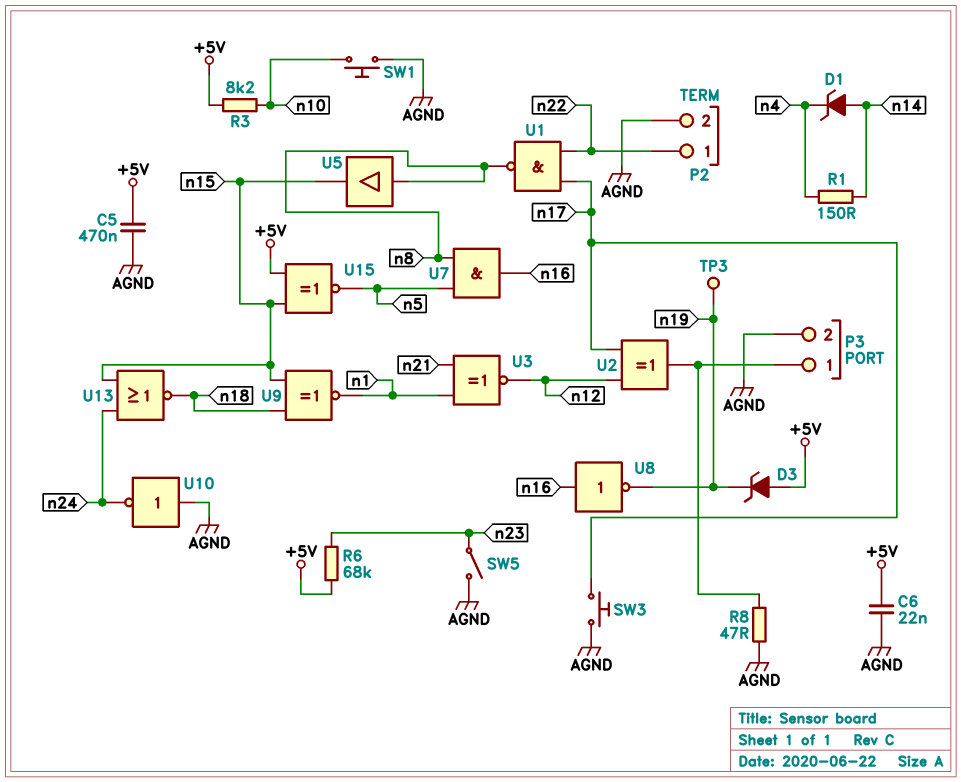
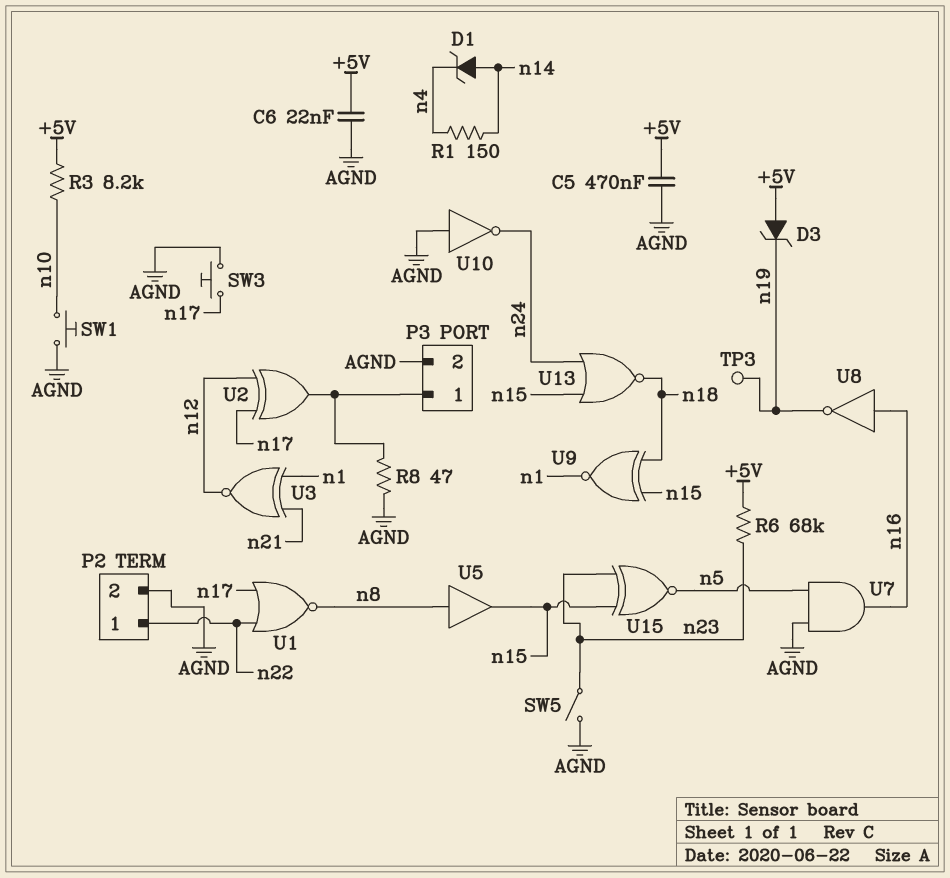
U1: NAND (in n17, in n22, out n8) -> NOR (in n17, in n22, out n8)
U7: AND (in n5, in n8, out n16) -> AND (in AGND, in n5, out n16)
U15: XNOR (in +5V, in n15, out n5) -> XNOR (in n15, in n23, out n5)

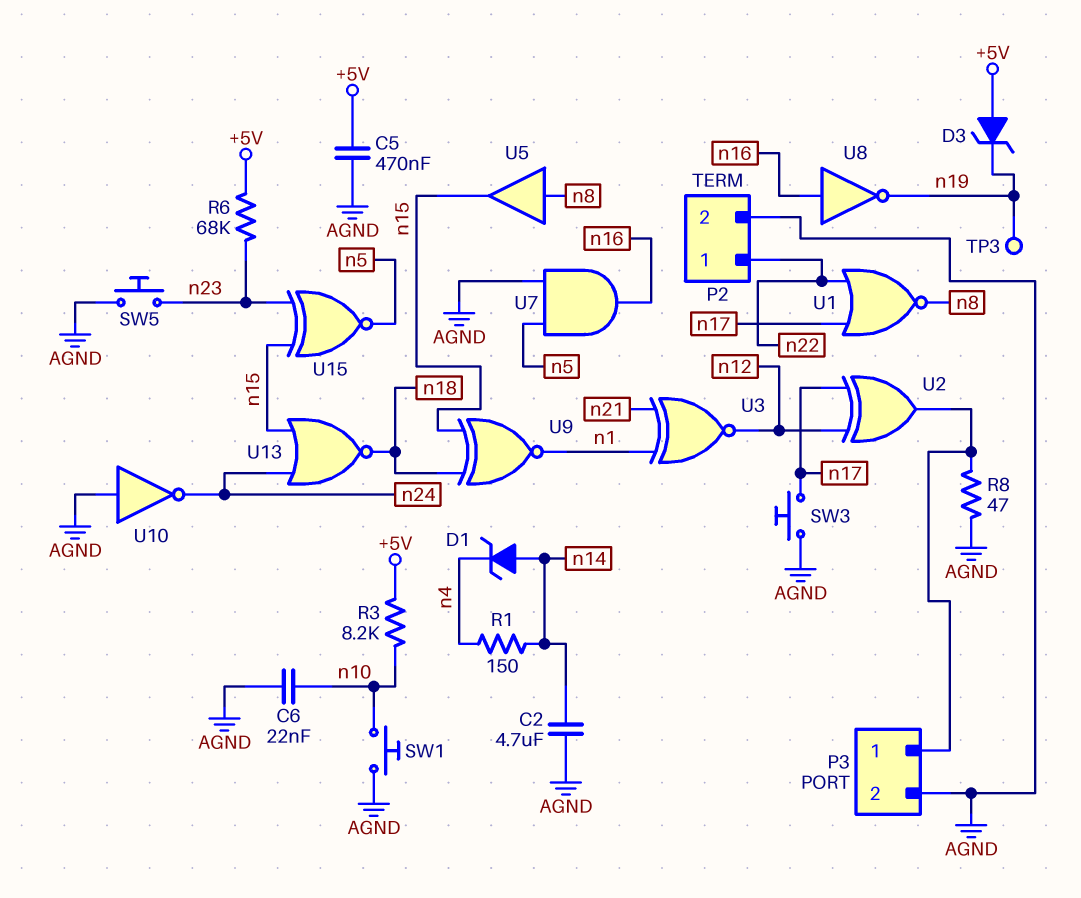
C2: none -> 4.7uF (AGND, n14)
C6: 22nF (+5V, AGND) -> 22nF (AGND, n10)
SW5: switch (AGND, n23) -> button (AGND, n23)

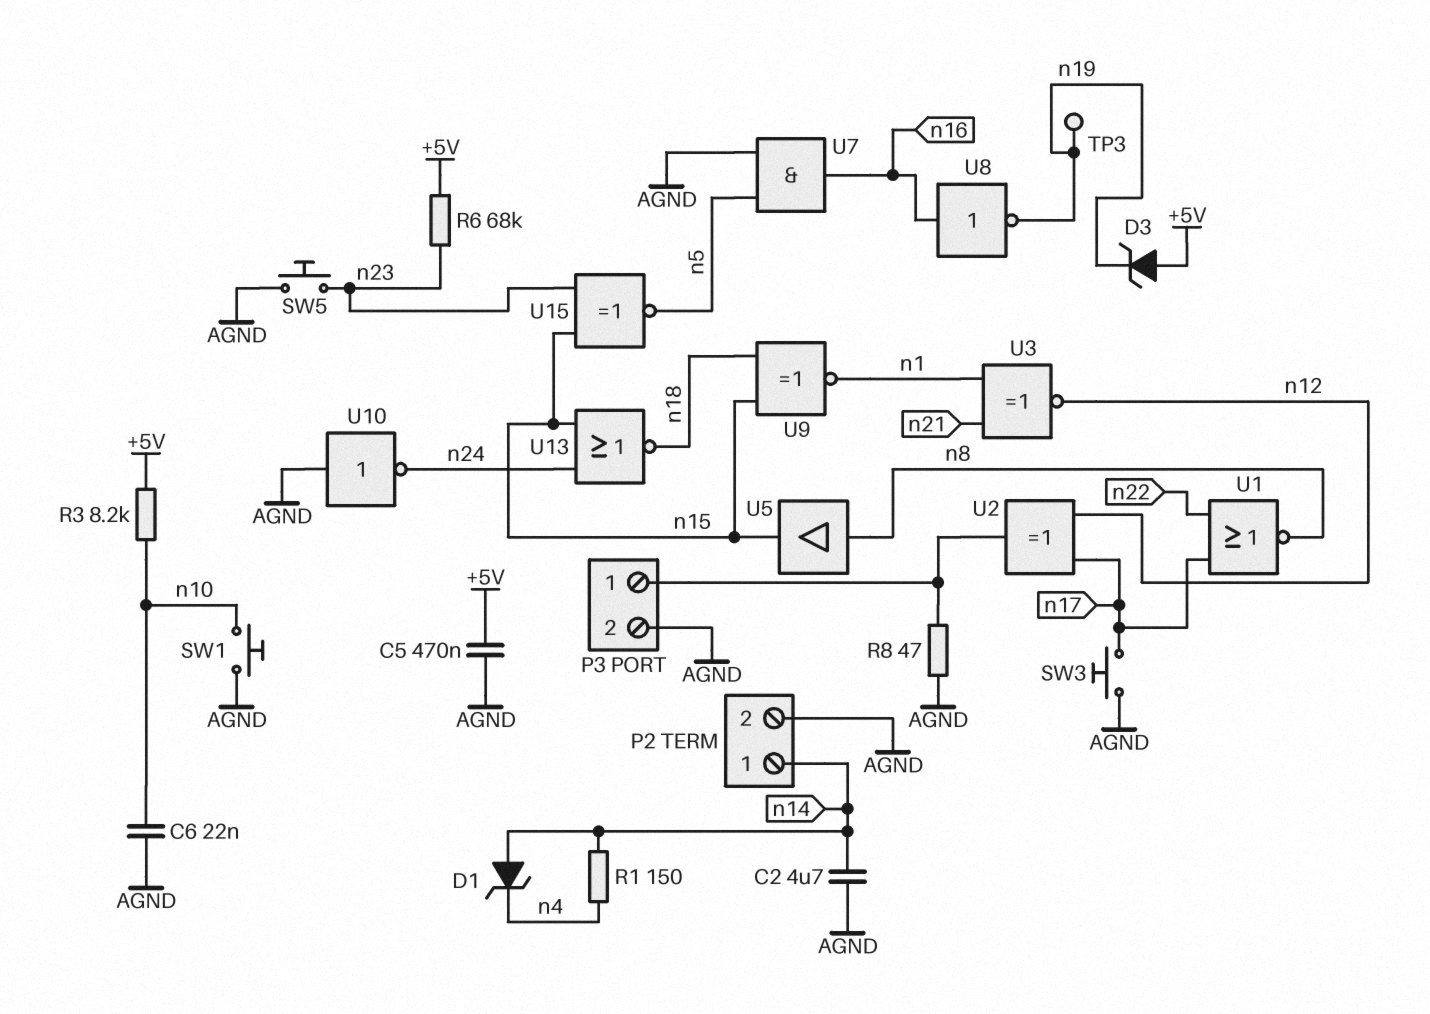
P2 pin 1: n22 -> n14

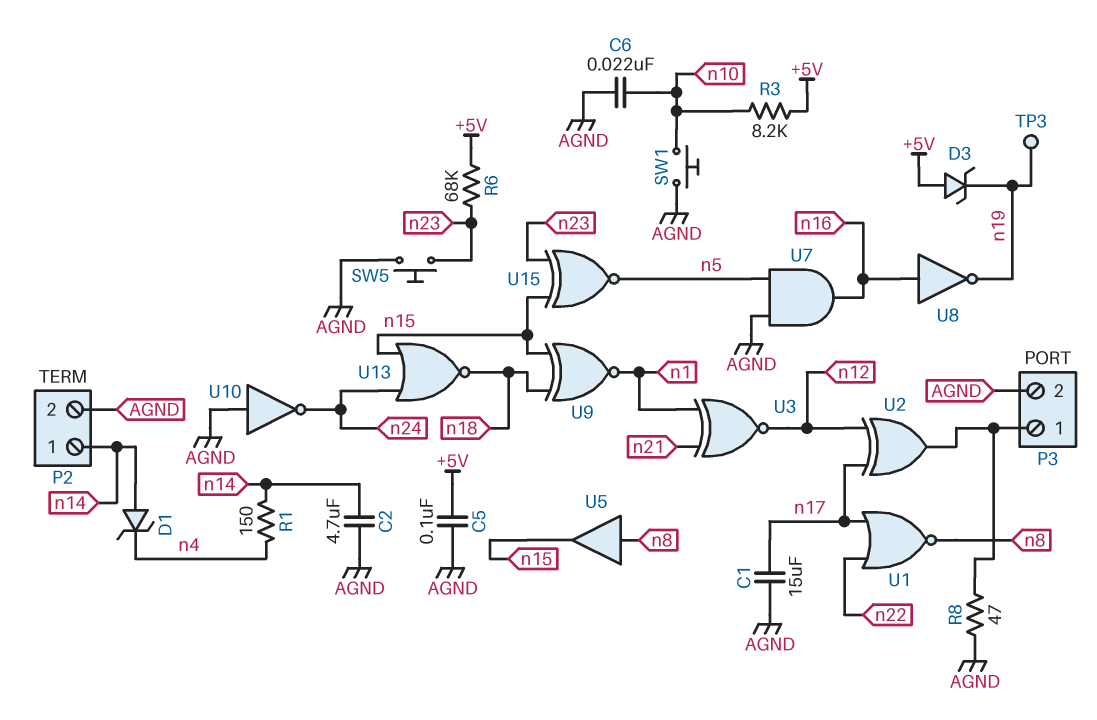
C1: none -> 15uF (AGND, n17)
C5: 470nF (+5V, AGND) -> 100nF (+5V, AGND)
SW3: button (AGND, n17) -> none

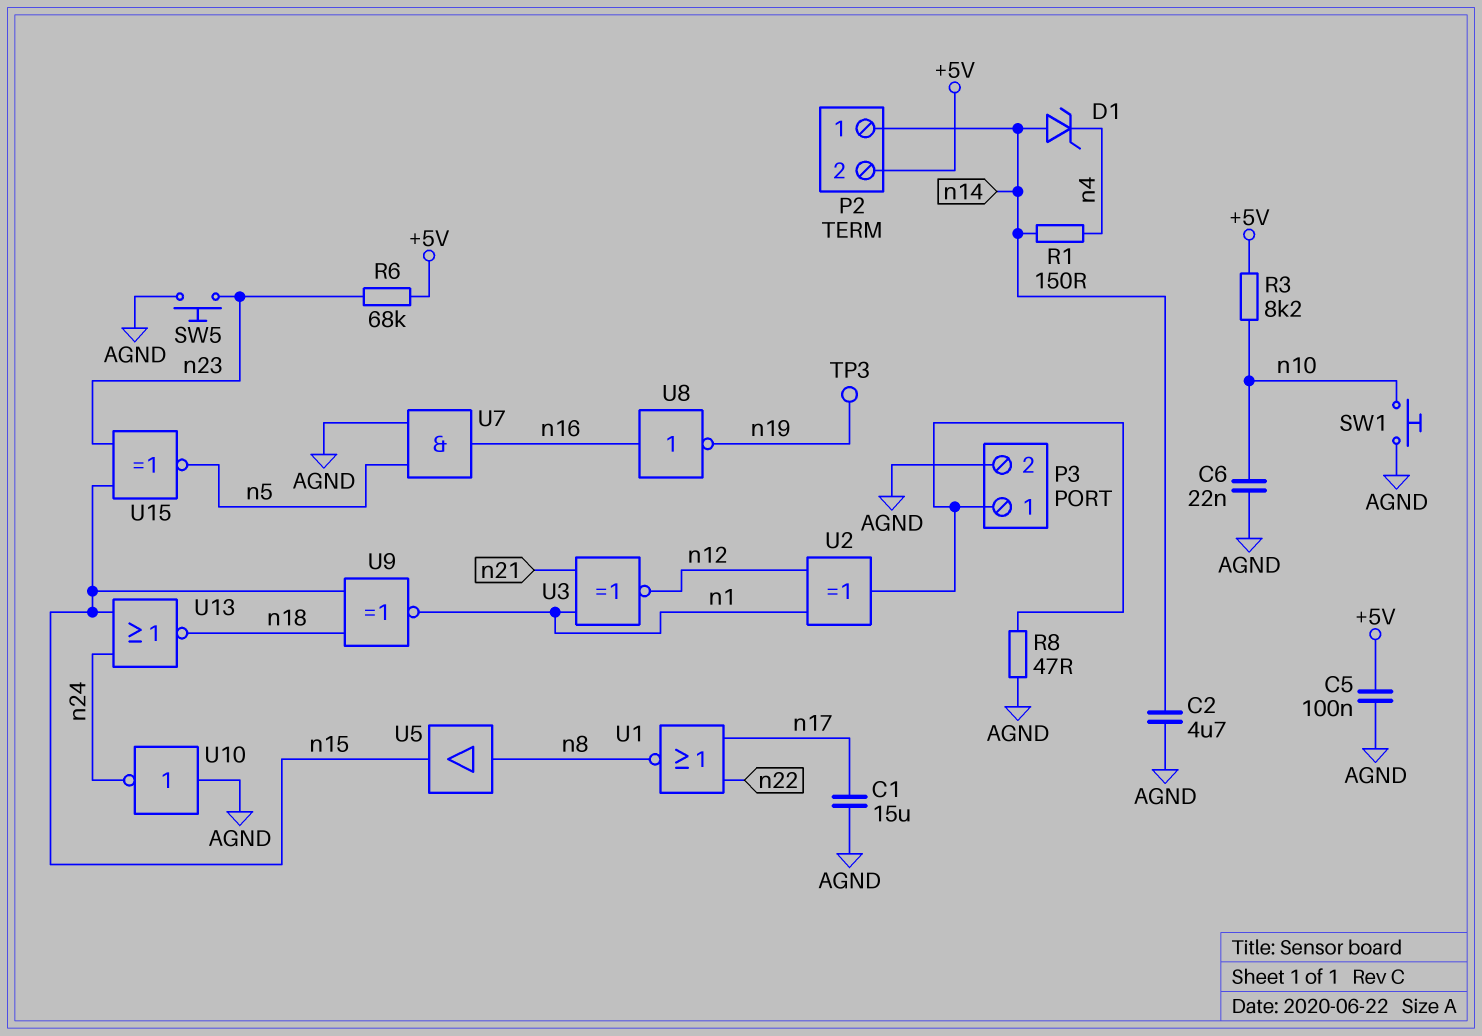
D3: zener (A +5V, K n19) -> none
P2 pin 2: AGND -> +5V
U2: XOR (in n12, in n17, out P3/1) -> XOR (in n1, in n12, out P3/1)

